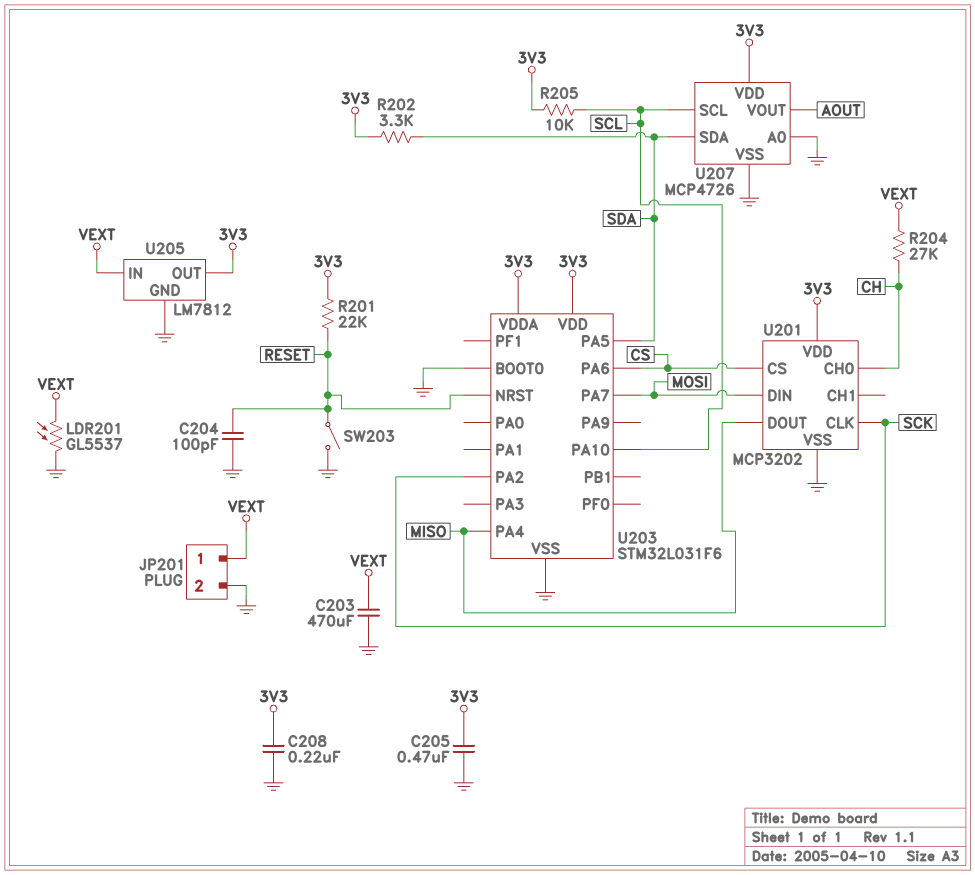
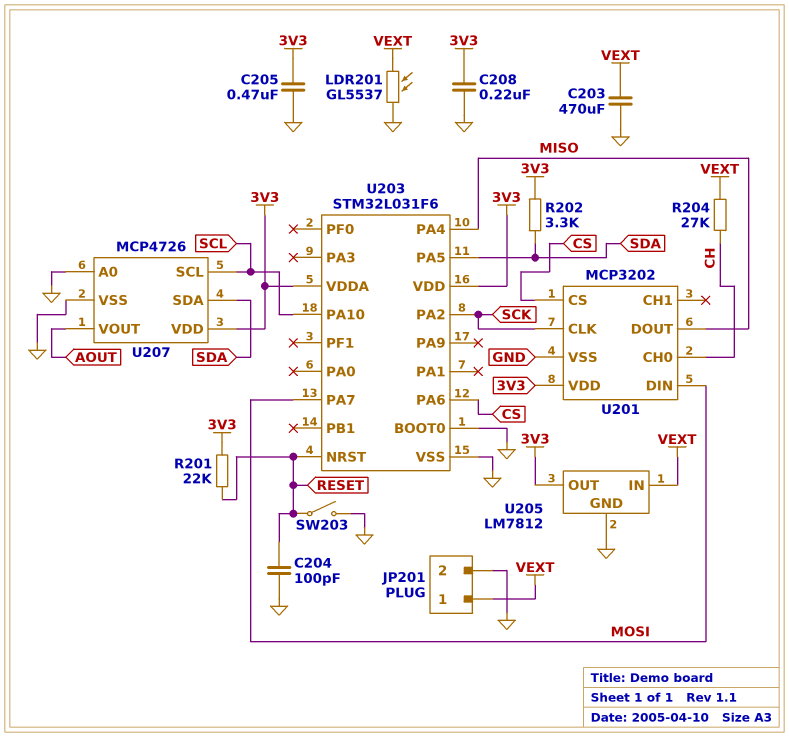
R205: 10k (3V3, SCL) -> none

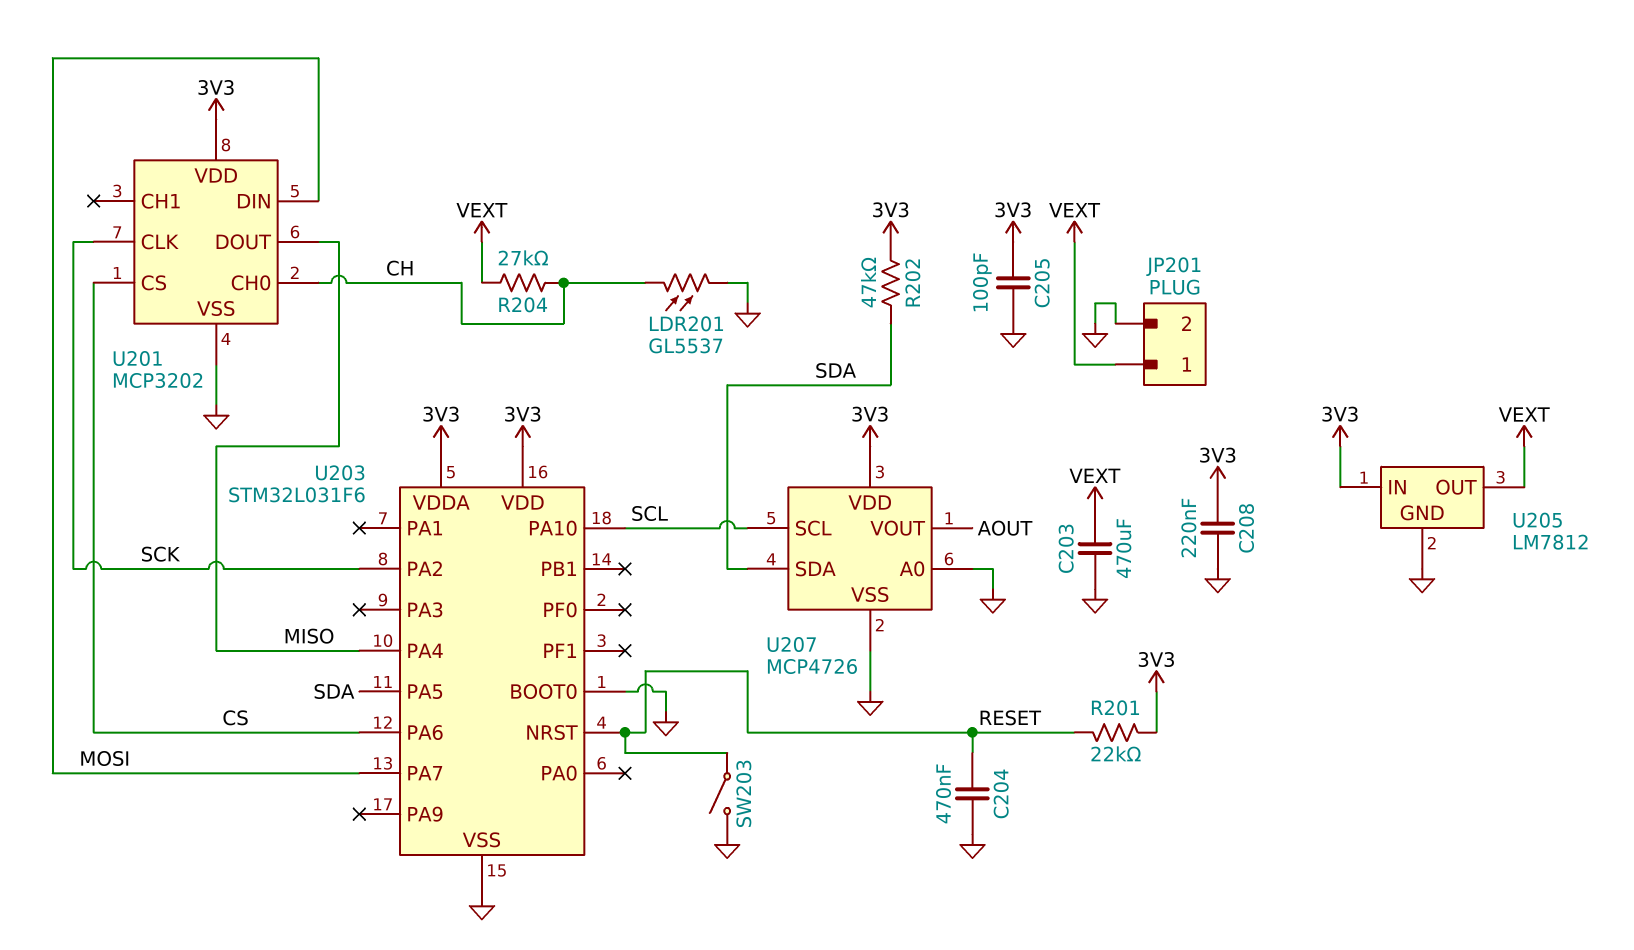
C204: 100pF (GND, RESET) -> 470nF (GND, RESET)
C205: 470nF (3V3, GND) -> 100pF (3V3, GND)
LDR201: GL5537 (GND, VEXT) -> GL5537 (CH, GND)
R202: 3.3k (3V3, SDA) -> 47k (3V3, SDA)
U205 pin IN: VEXT -> 3V3
U205 pin OUT: 3V3 -> VEXT

